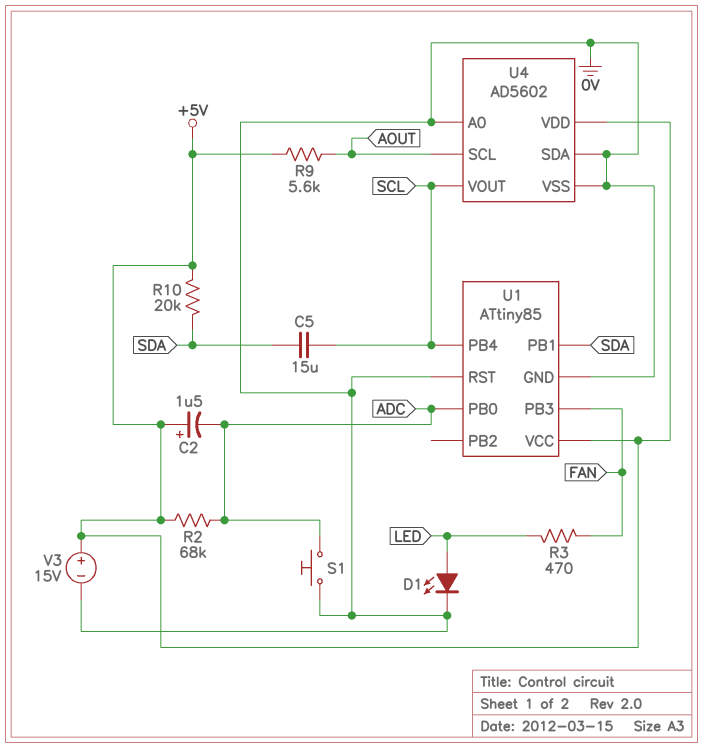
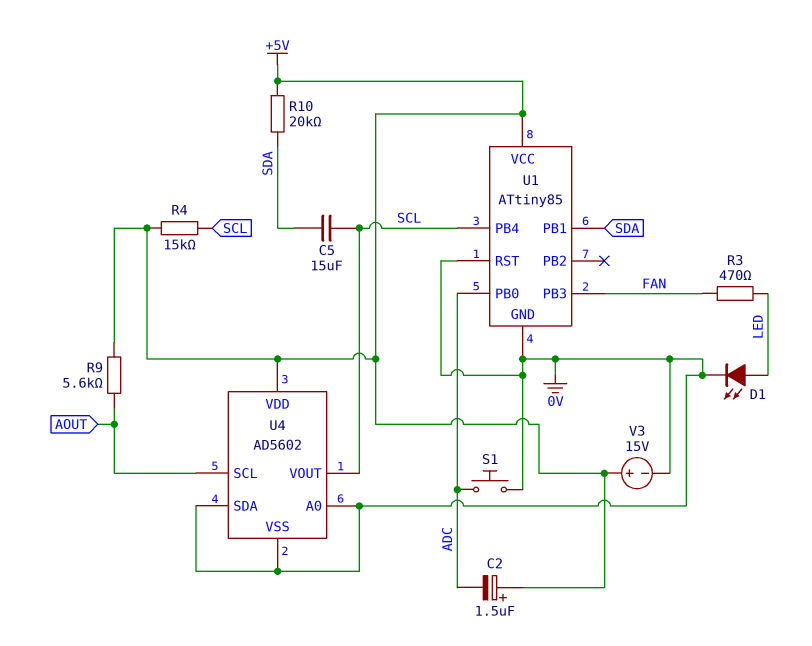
R2: 68k (+5V, ADC) -> none
R4: none -> 15k (+5V, SCL)

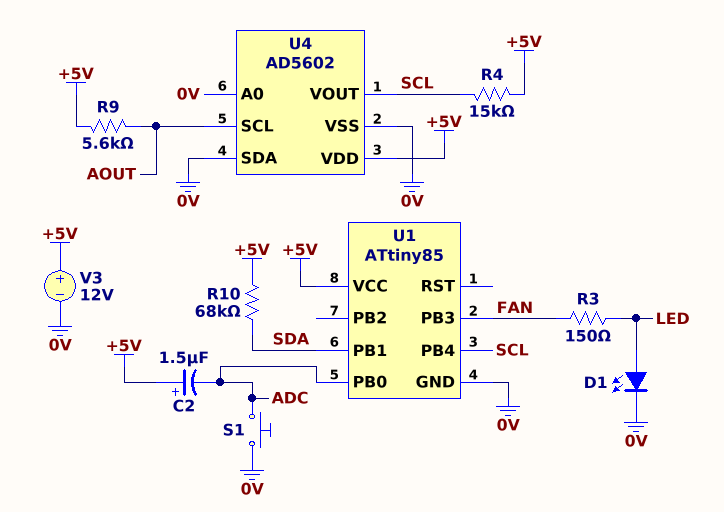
C5: 15uF (SCL, SDA) -> none
R3: 470 (FAN, LED) -> 150 (FAN, LED)
R10: 20k (+5V, SDA) -> 68k (+5V, SDA)
U1 pin RST: 0V -> none
V3: 15V (plus +5V, minus 0V) -> 12V (plus +5V, minus 0V)

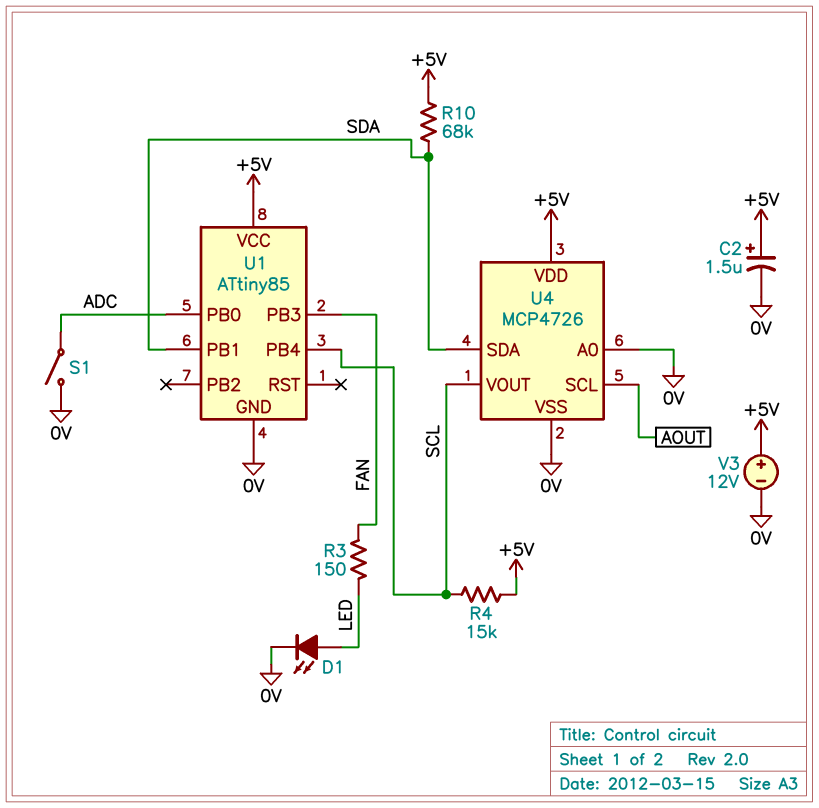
C2: 1.5uF (plus +5V, minus ADC) -> 1.5uF (plus +5V, minus 0V)
R9: 5.6k (+5V, AOUT) -> none
S1: button (0V, ADC) -> switch (0V, ADC)
U4: AD5602 -> MCP4726
U4 pin SDA: 0V -> SDA

